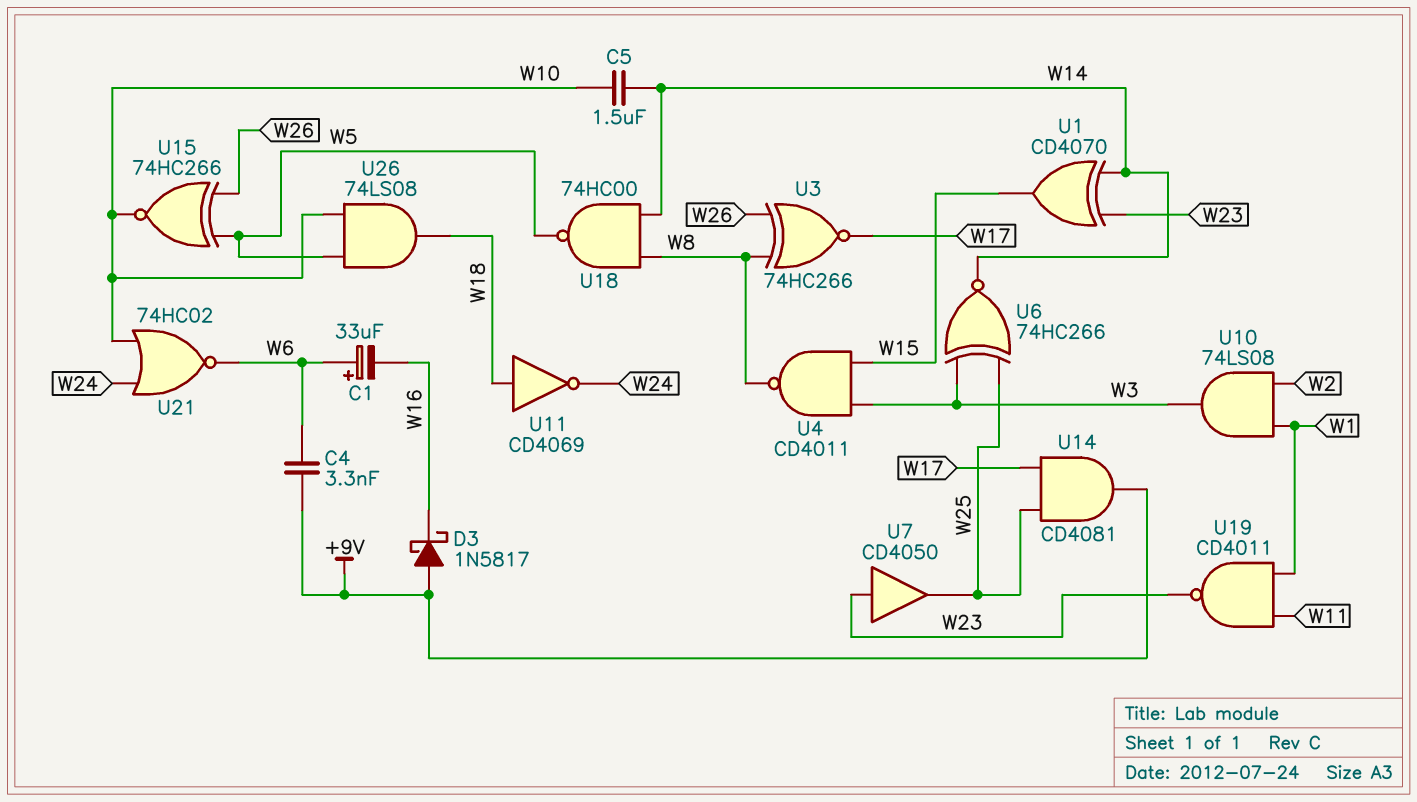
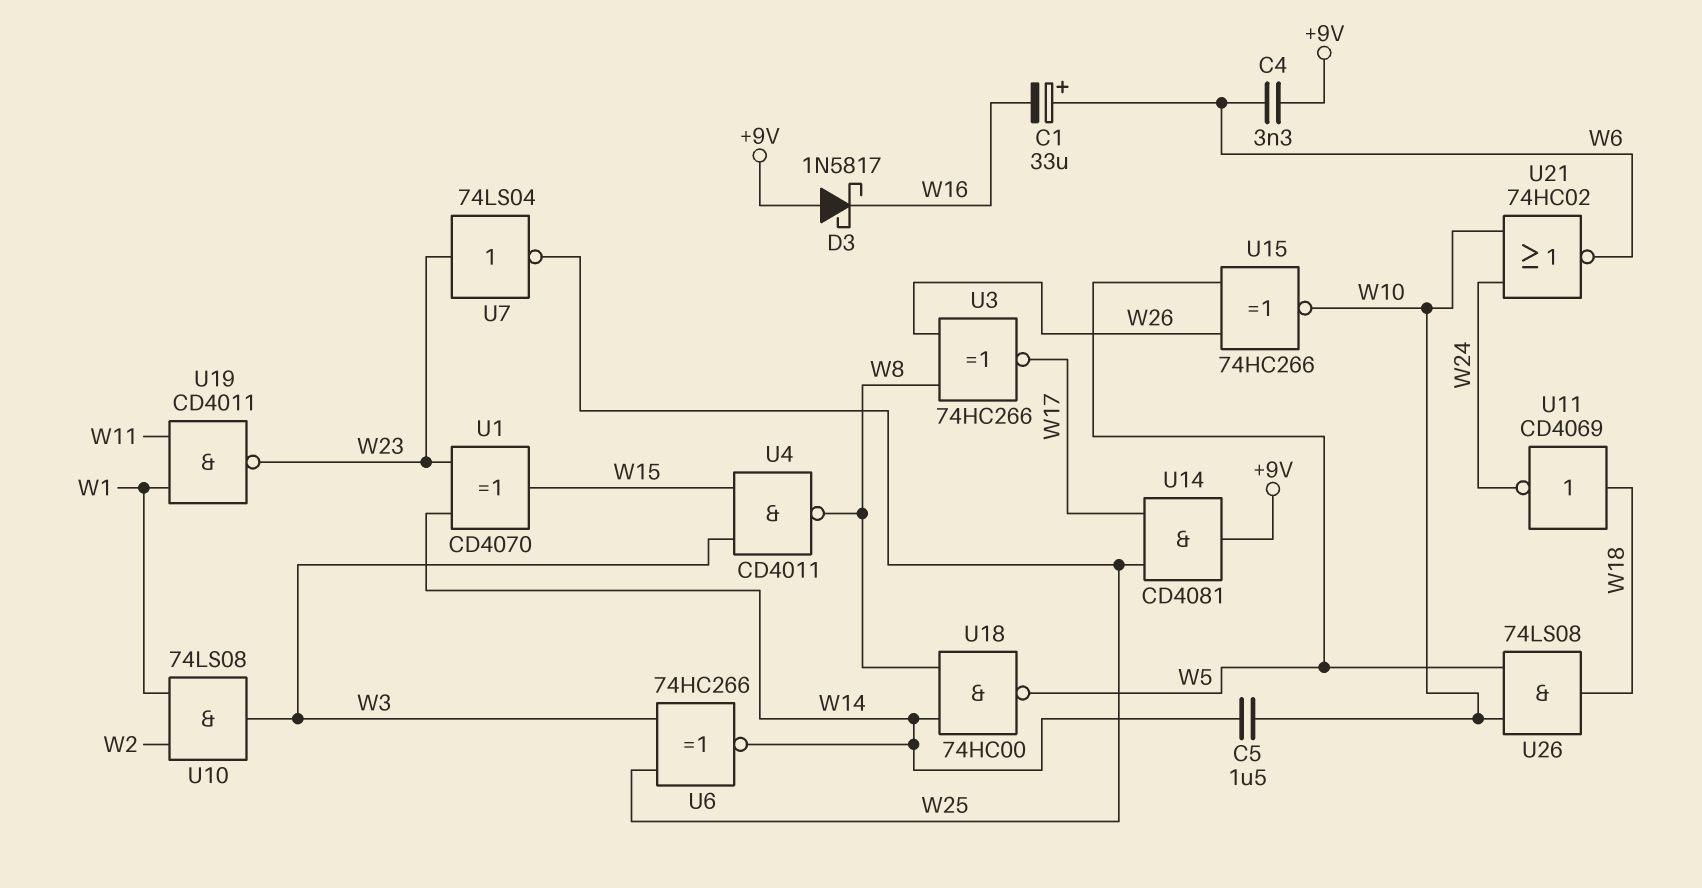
U7: buffer CD4050 (in W23, out W25) -> NOT 74LS04 (in W23, out W25)

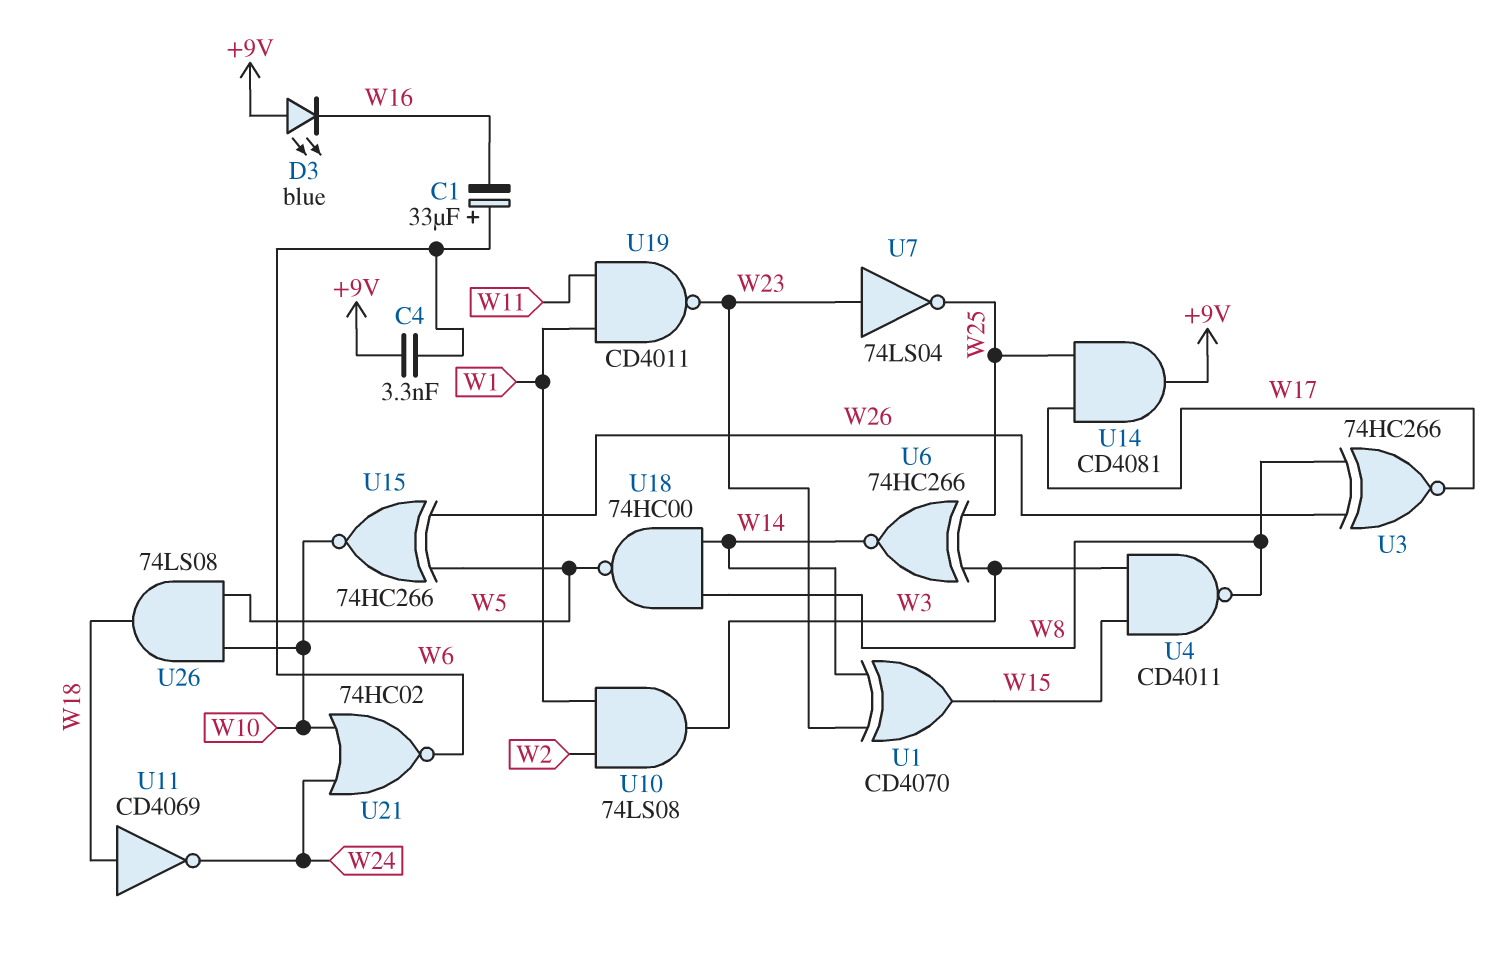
C5: 1.5uF (W10, W14) -> none
D3: schottky 1N5817 (A +9V, K W16) -> LED blue (A +9V, K W16)

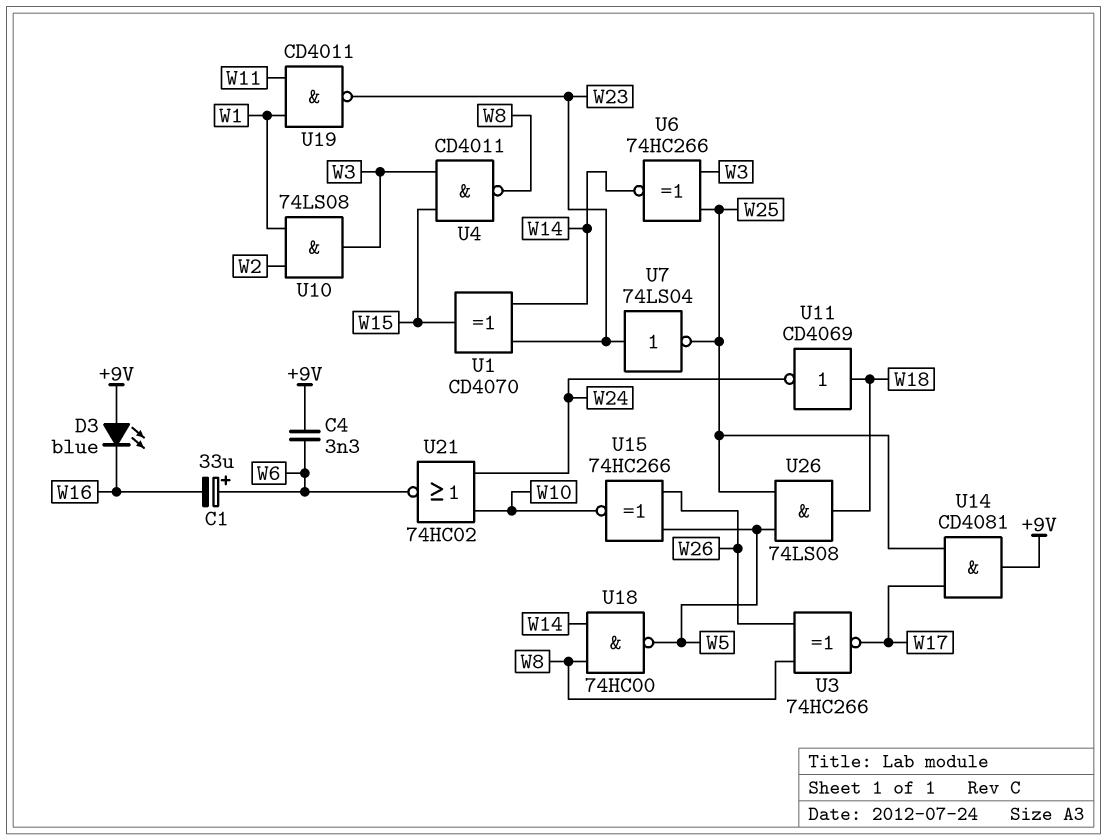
U26: AND 74LS08 (in W5, in W10, out W18) -> AND 74LS08 (in W5, in W25, out W18)

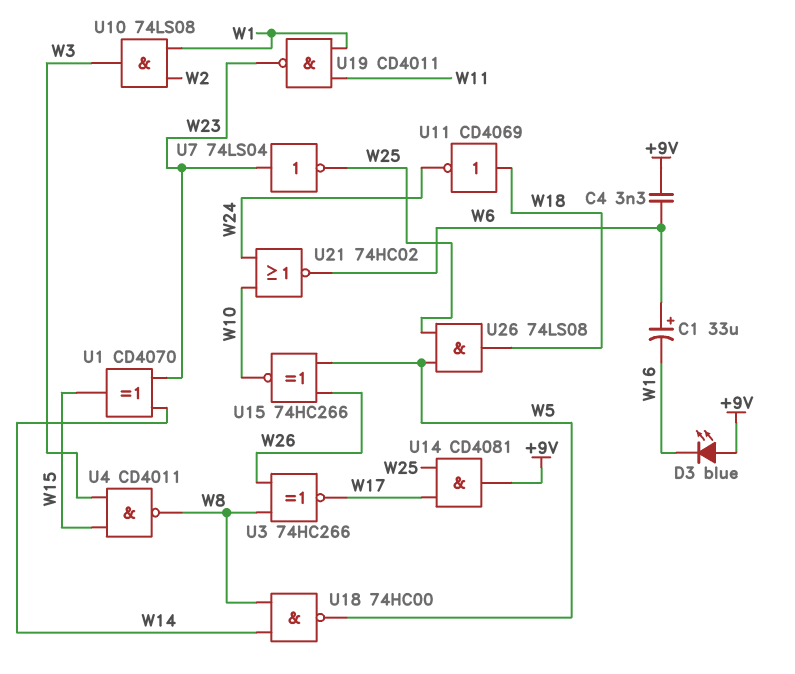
U6: XNOR 74HC266 (in W3, in W25, out W14) -> none

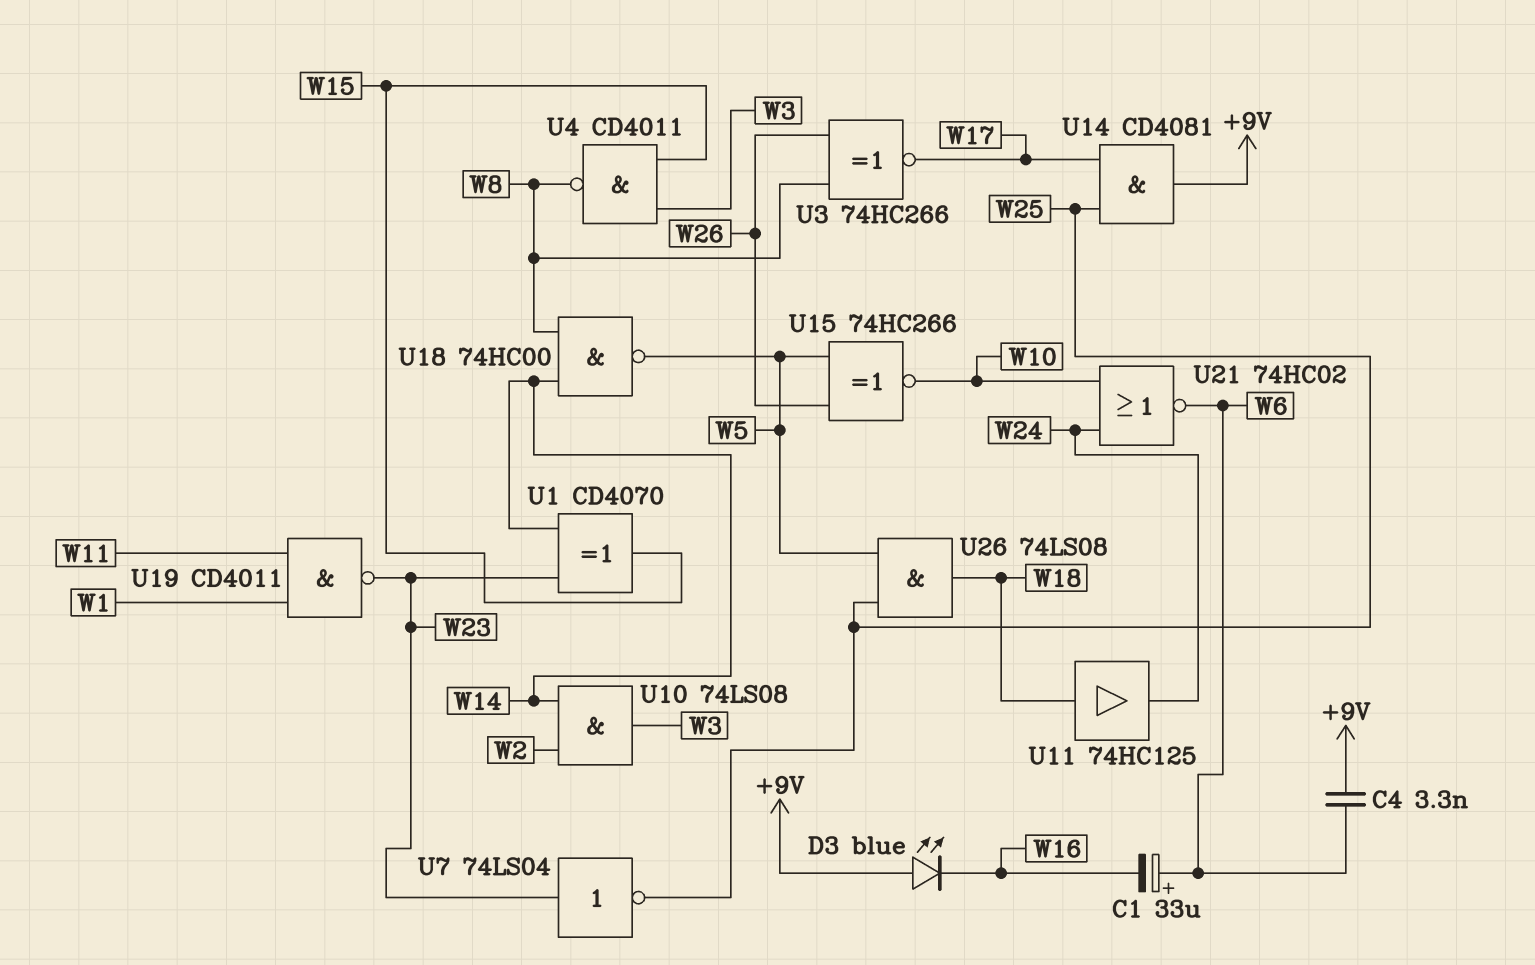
U10: AND 74LS08 (in W1, in W2, out W3) -> AND 74LS08 (in W2, in W14, out W3)
U11: NOT CD4069 (in W18, out W24) -> buffer 74HC125 (in W18, out W24)

